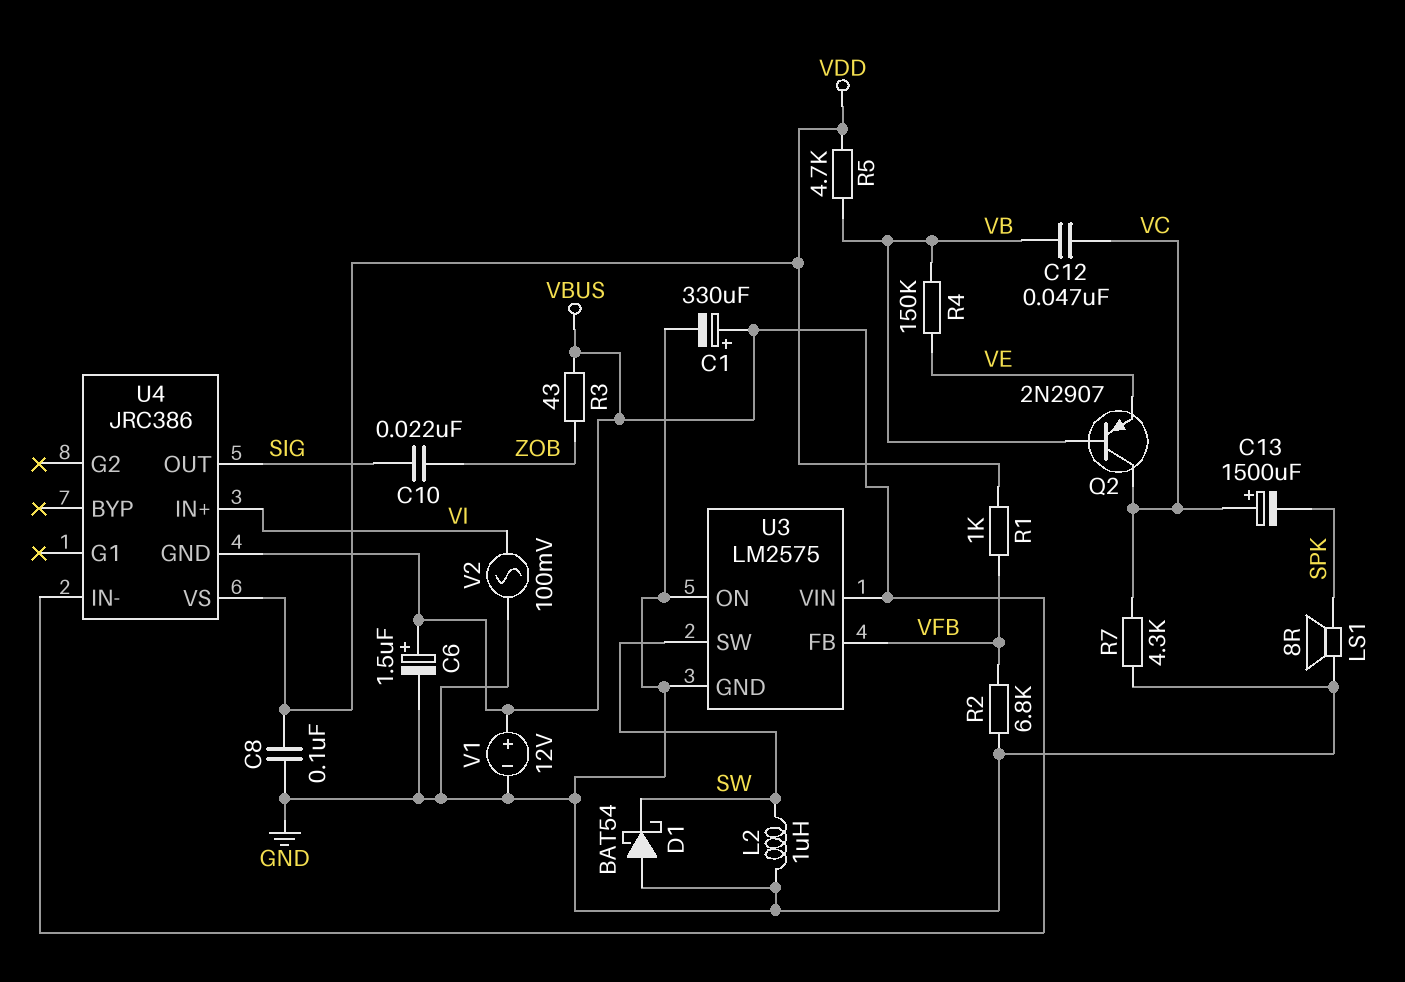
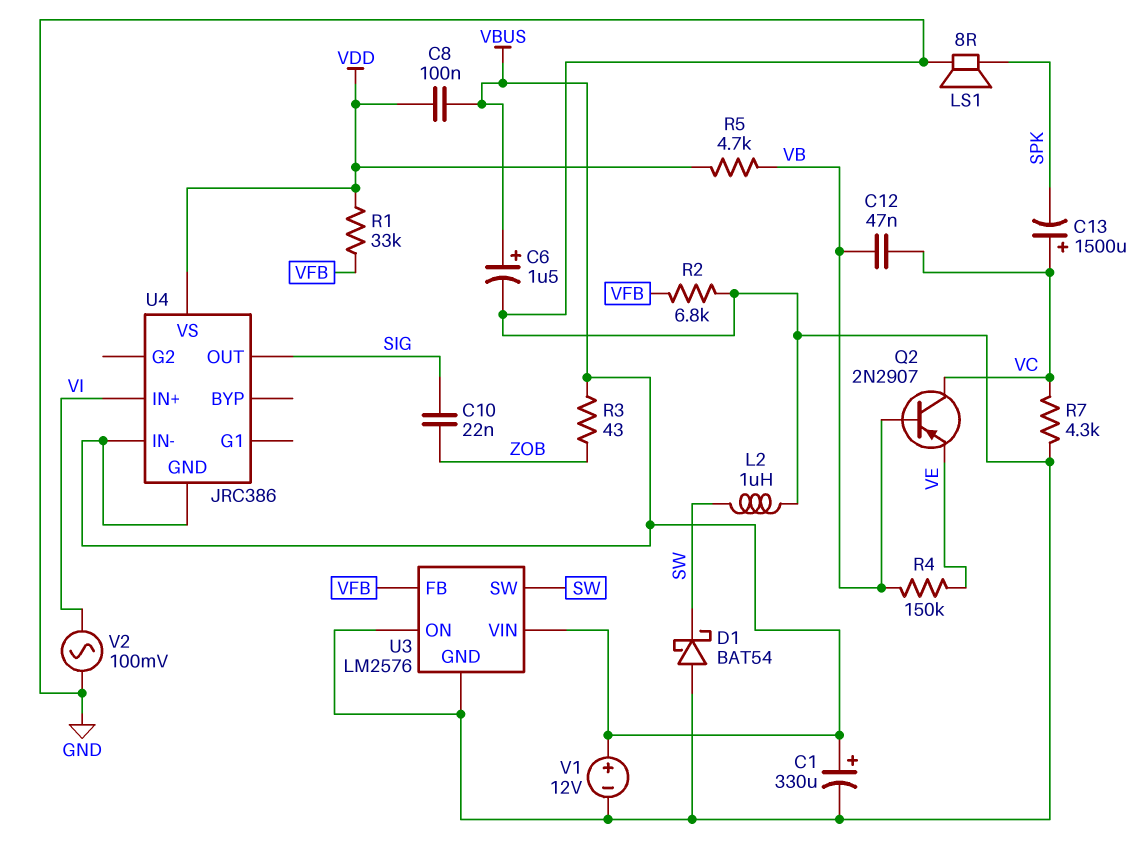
C8: 100nF (GND, VDD) -> 100nF (VBUS, VDD)
R1: 1k (VDD, VFB) -> 33k (VDD, VFB)
U3: LM2575 -> LM2576

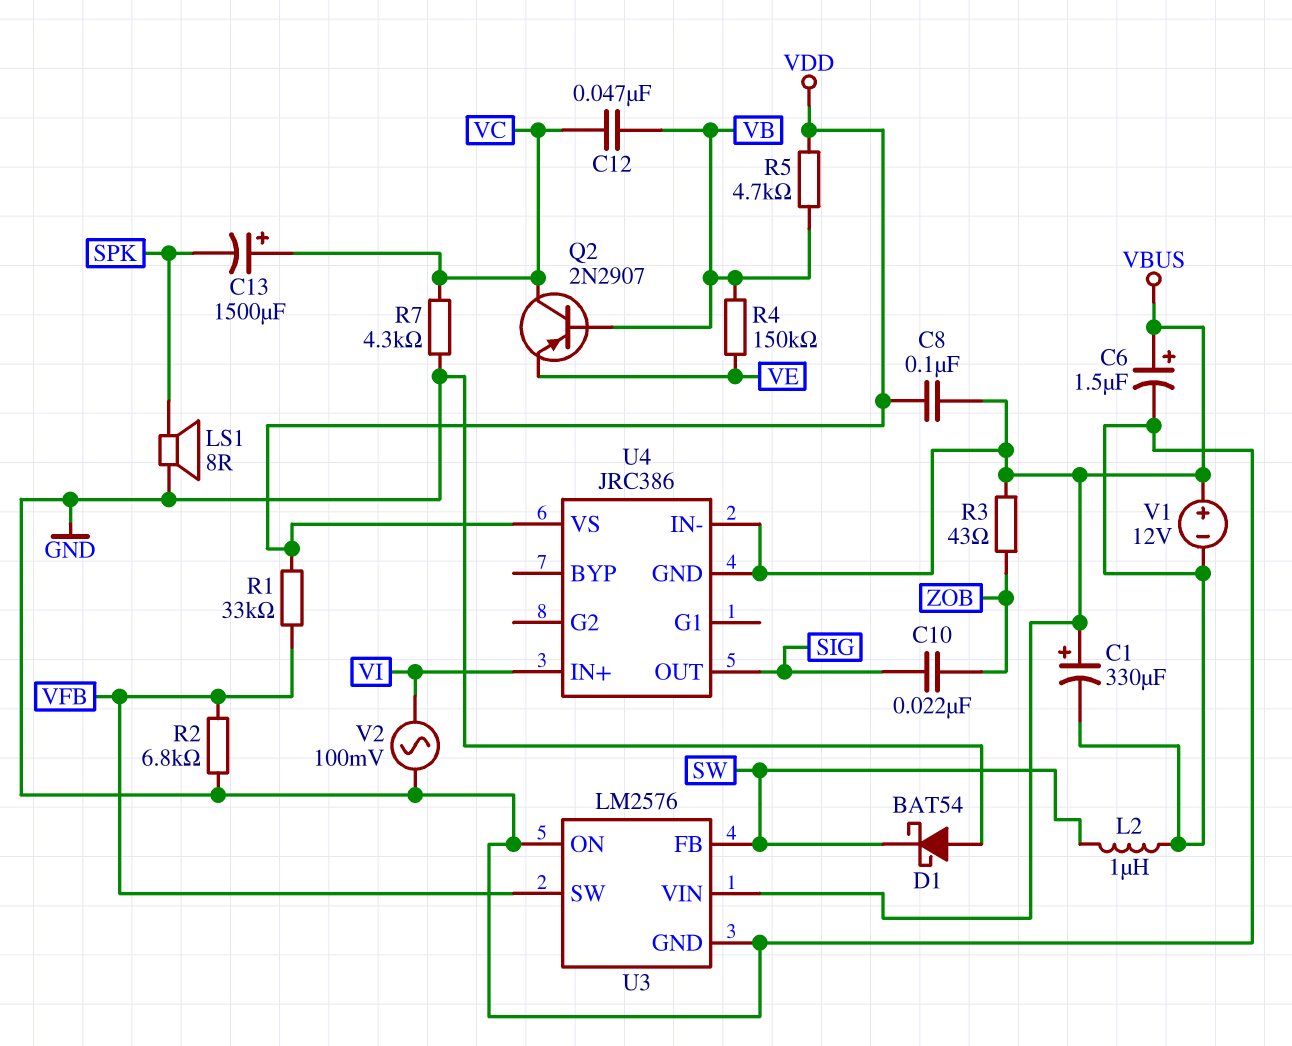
U3 pin FB: VFB -> SW
U3 pin SW: SW -> VFB

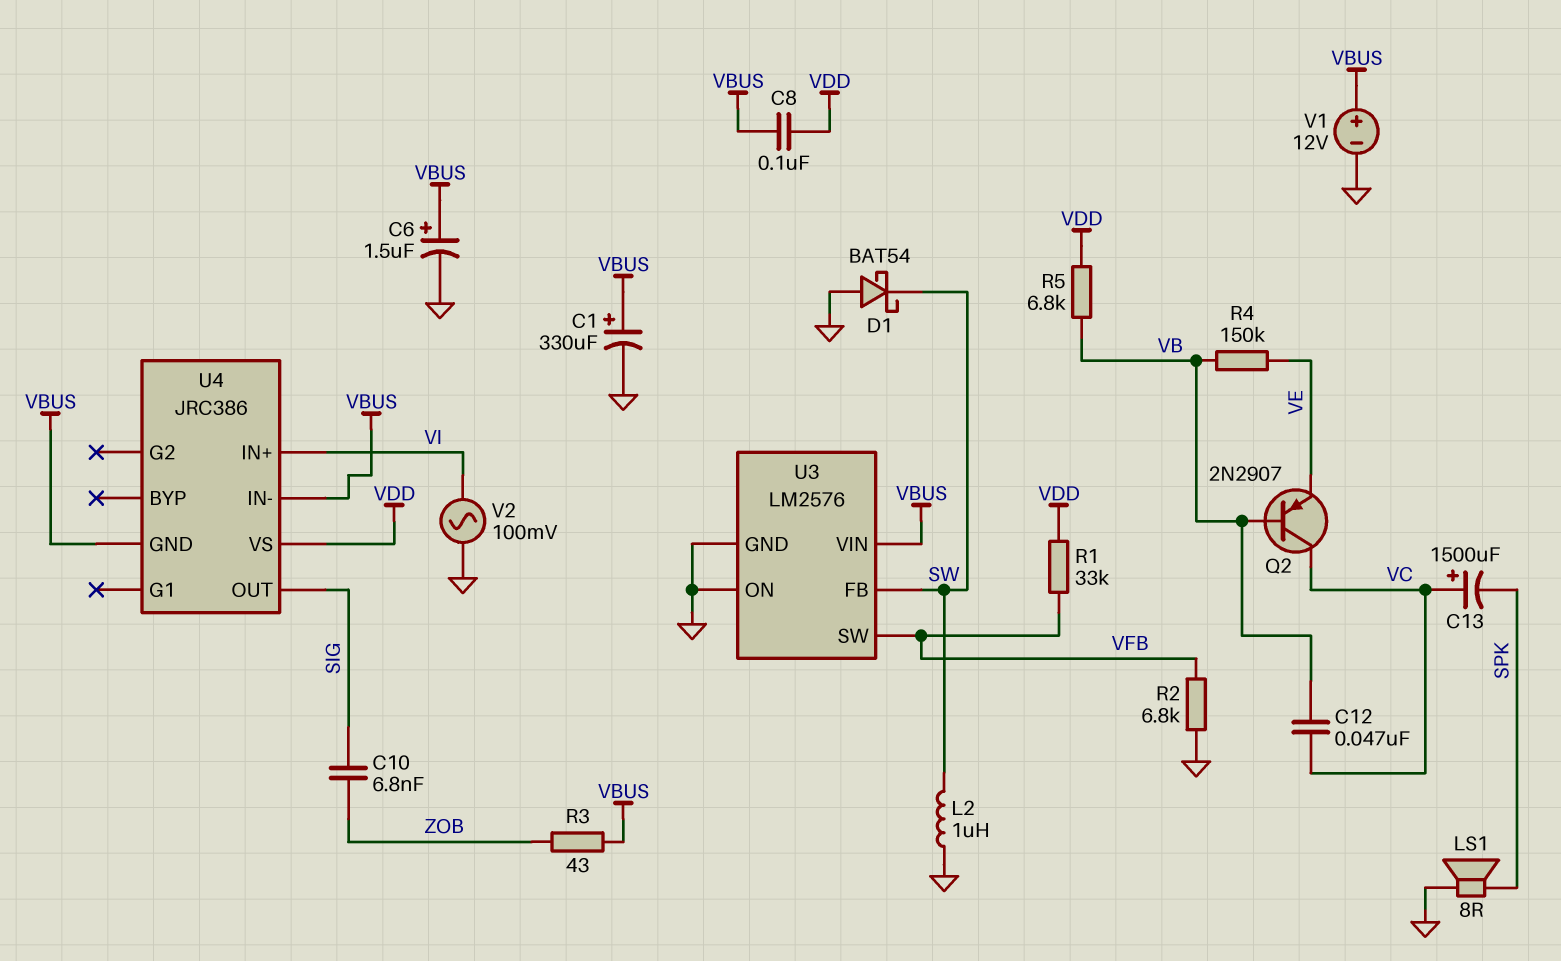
C10: 22nF (SIG, ZOB) -> 6.8nF (SIG, ZOB)
R5: 4.7k (VB, VDD) -> 6.8k (VB, VDD)
R7: 4.3k (GND, VC) -> none

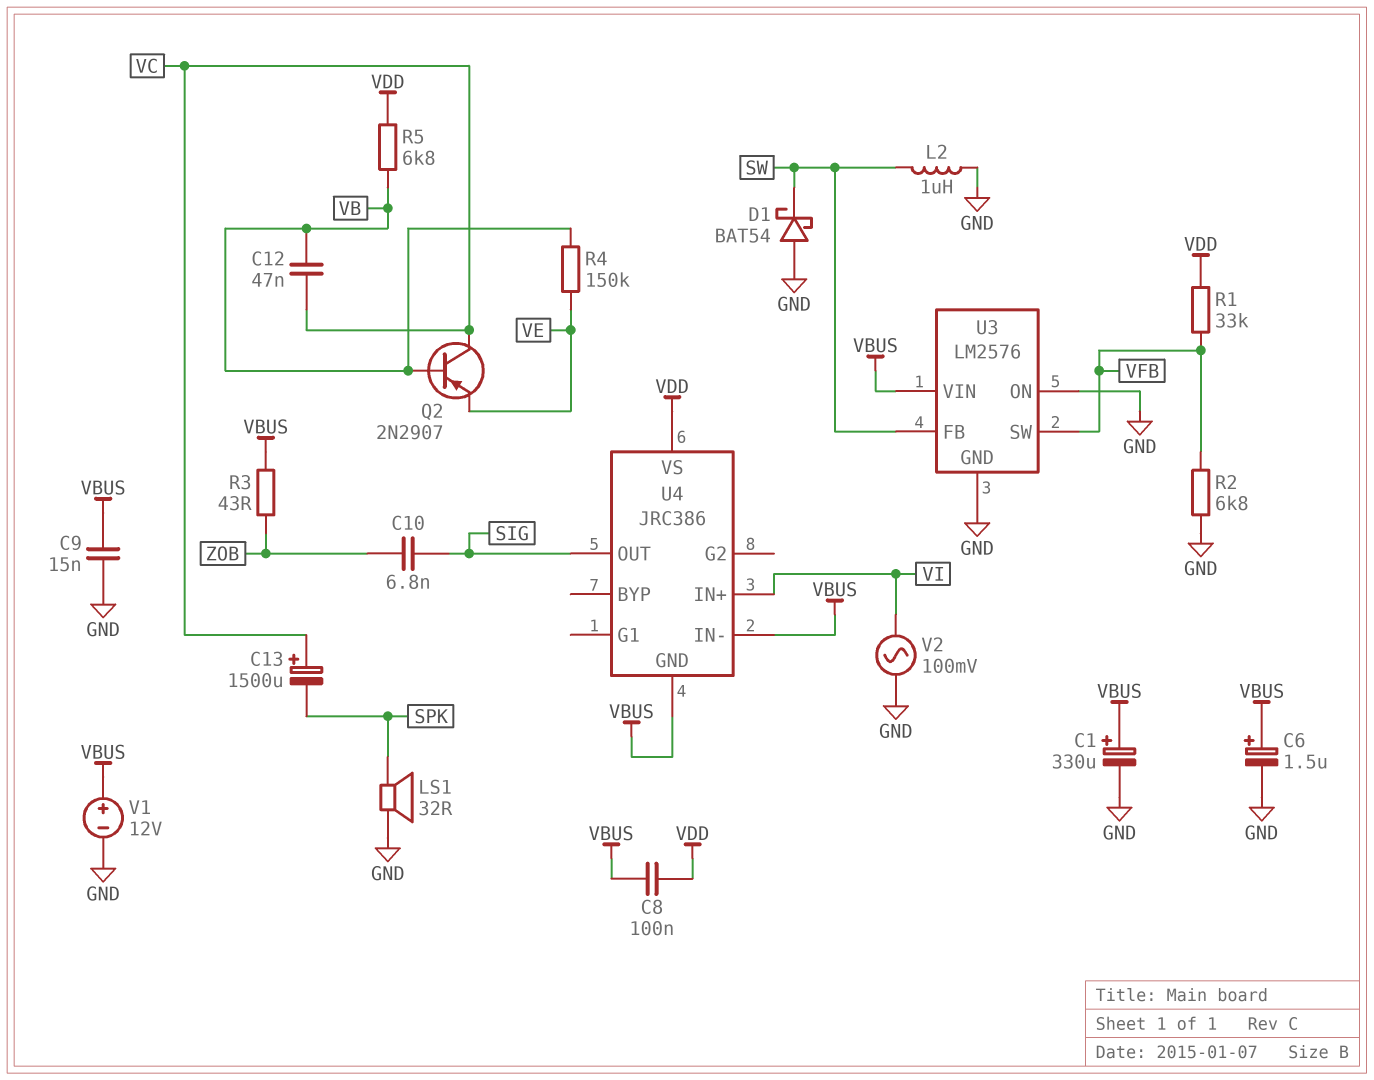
C9: none -> 15nF (GND, VBUS)
LS1: speaker 8R (GND, SPK) -> speaker 32R (GND, SPK)

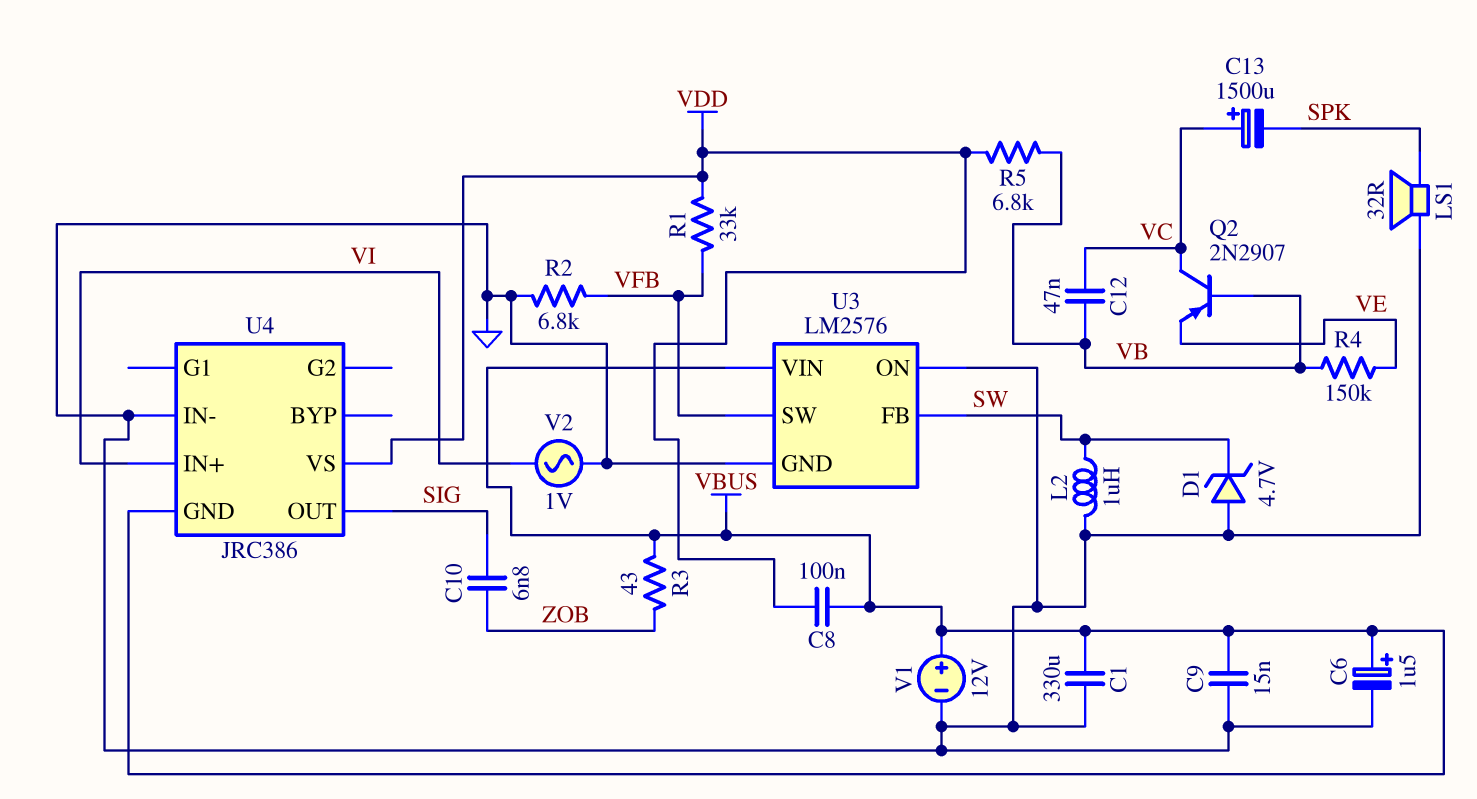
C1: 330uF (plus VBUS, minus GND) -> 330uF (GND, VBUS)
D1: schottky BAT54 (A GND, K SW) -> zener 4.7V (A GND, K SW)
U4 pin IN-: VBUS -> GND
V2: AC 100mV (GND, VI) -> AC 1V (GND, VI)

